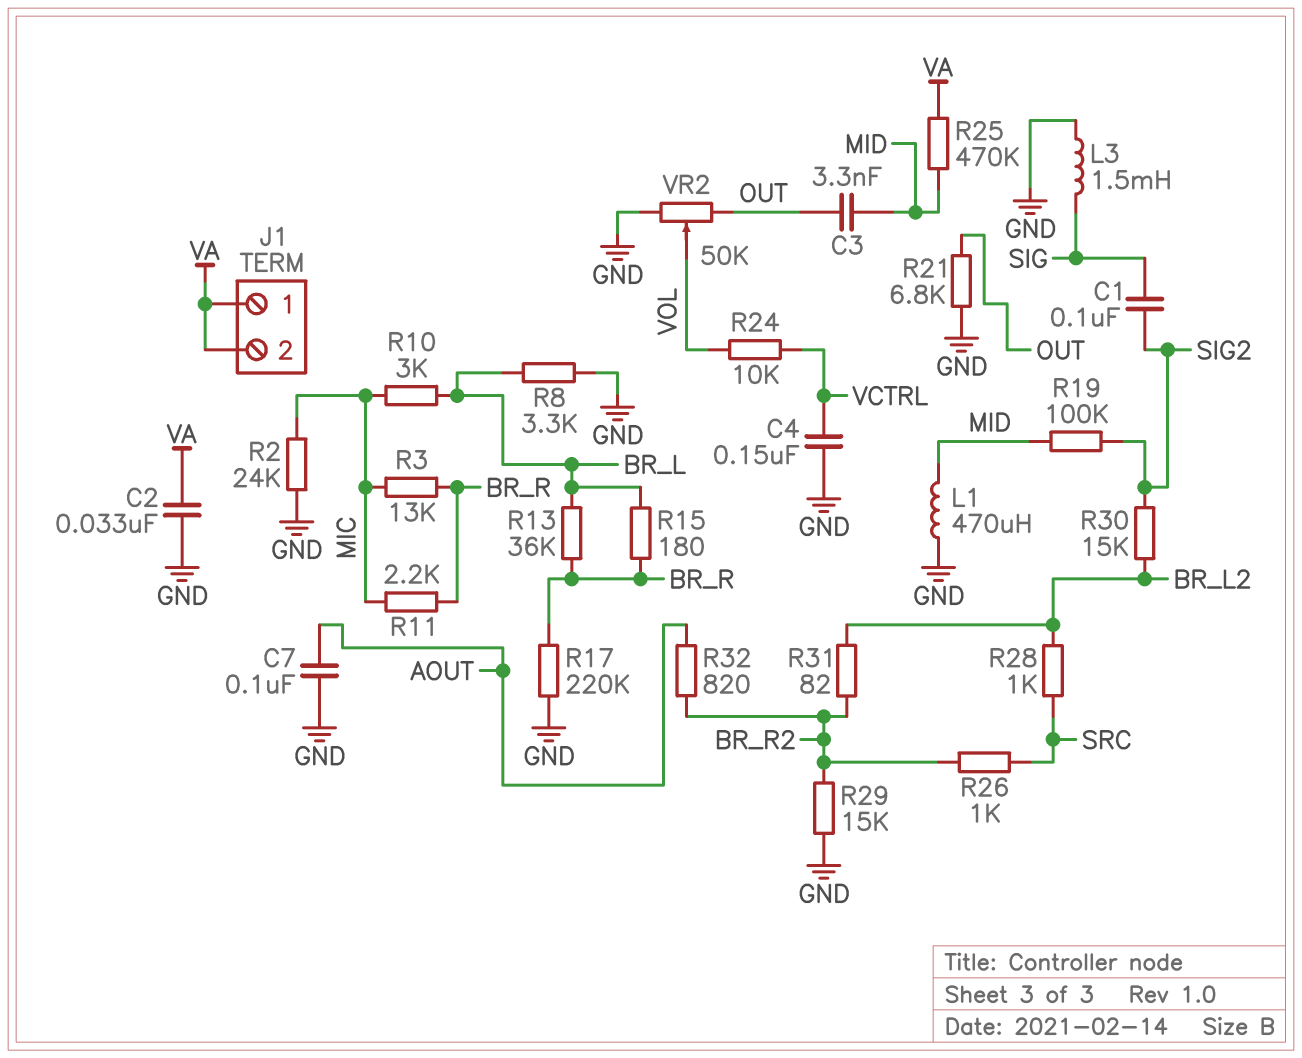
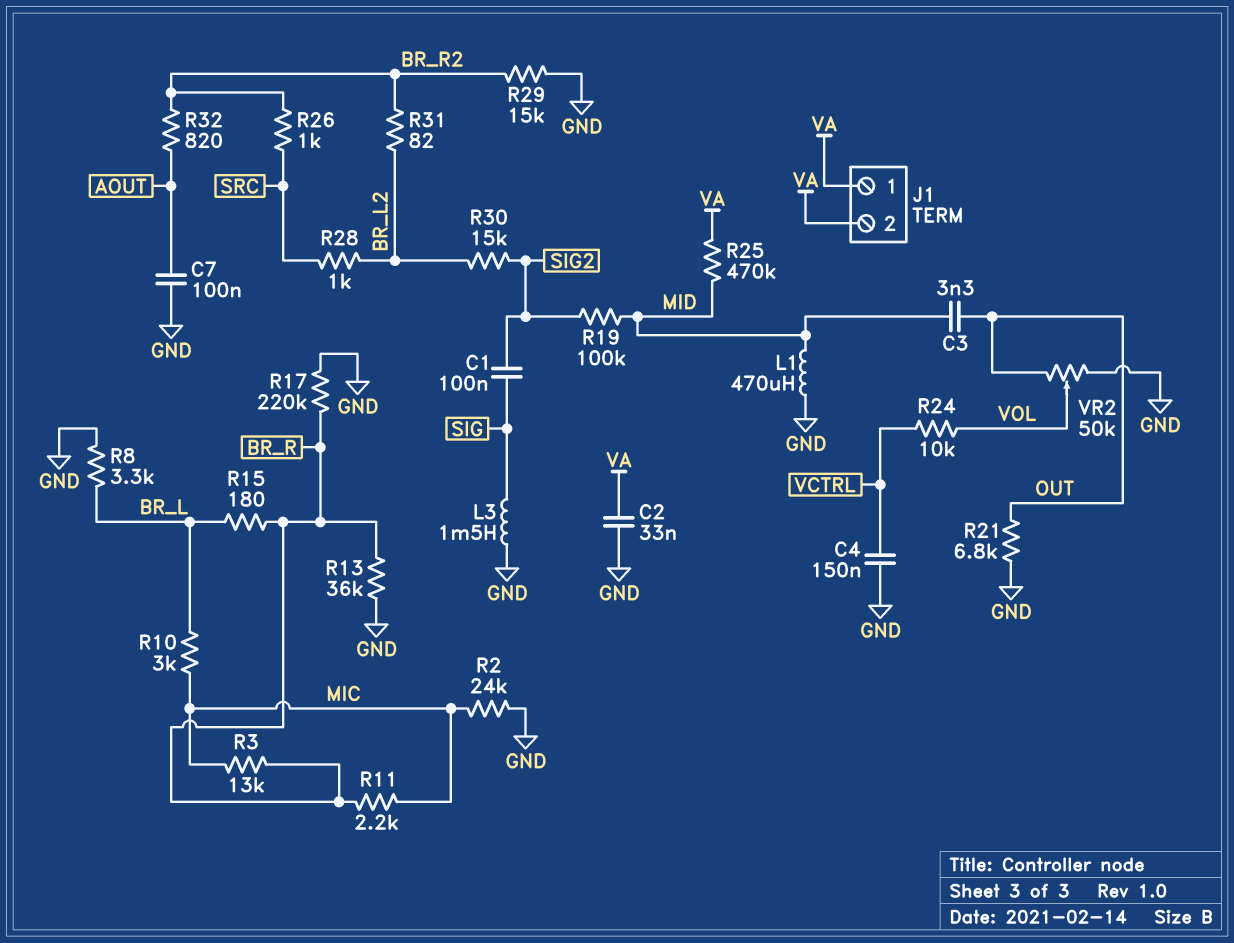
R13: 36k (BR_L, BR_R) -> 36k (BR_R, GND)

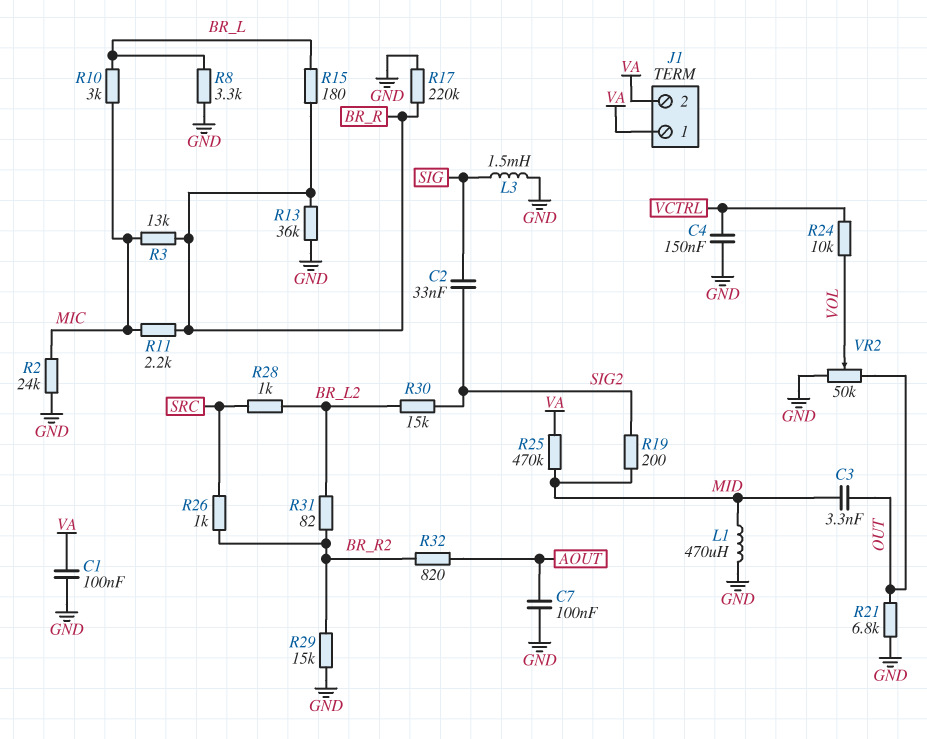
C1: 100nF (SIG, SIG2) -> 100nF (GND, VA)
C2: 33nF (GND, VA) -> 33nF (SIG, SIG2)
R19: 100k (MID, SIG2) -> 200 (MID, SIG2)

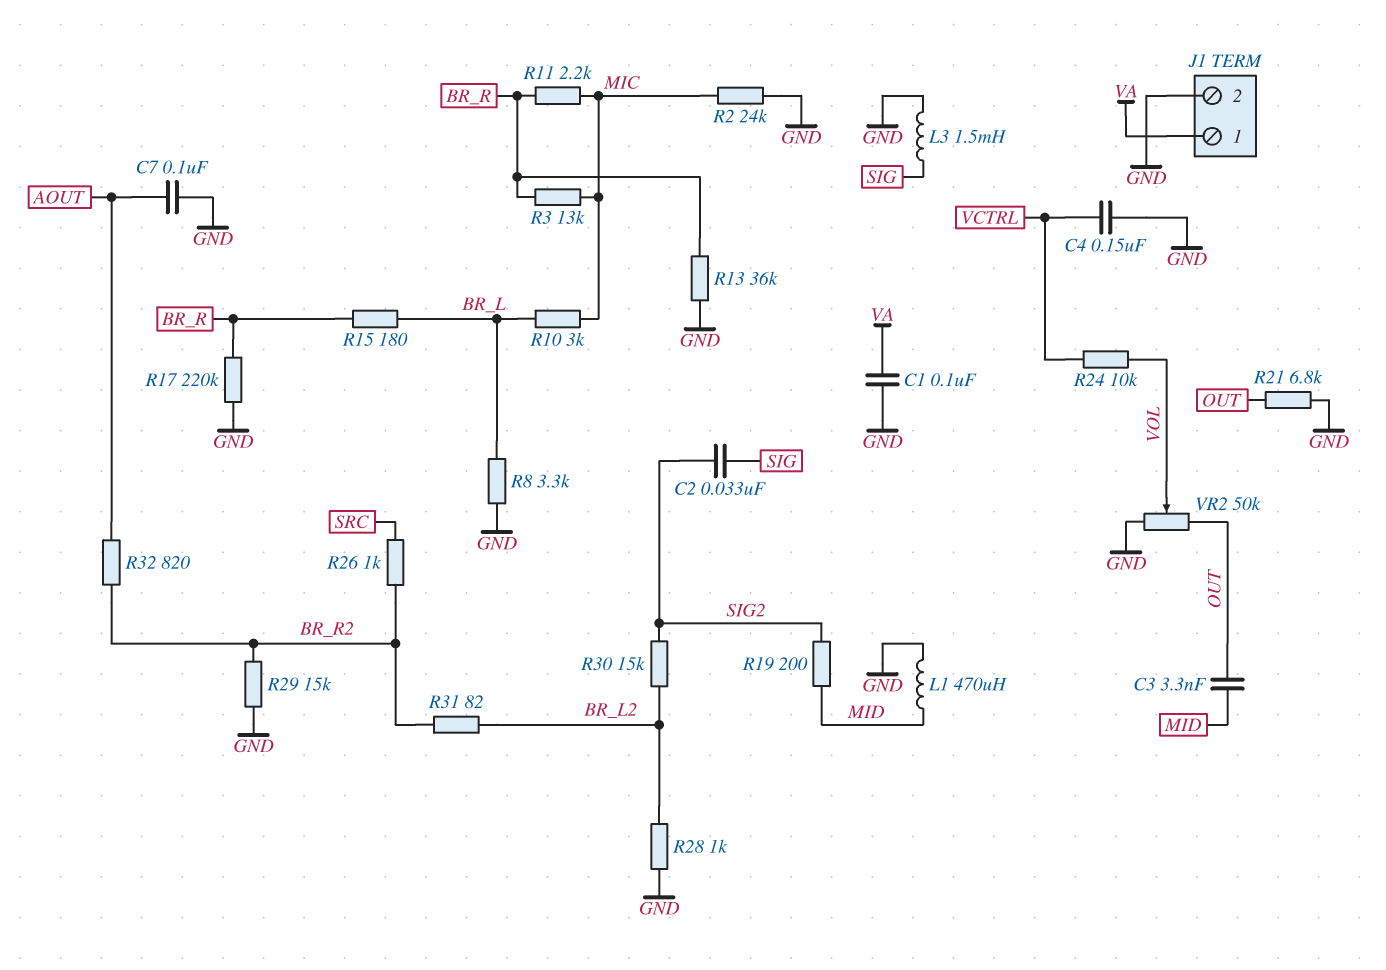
J1 pin 2: VA -> GND
R25: 470k (MID, VA) -> none
R28: 1k (BR_L2, SRC) -> 1k (BR_L2, GND)

